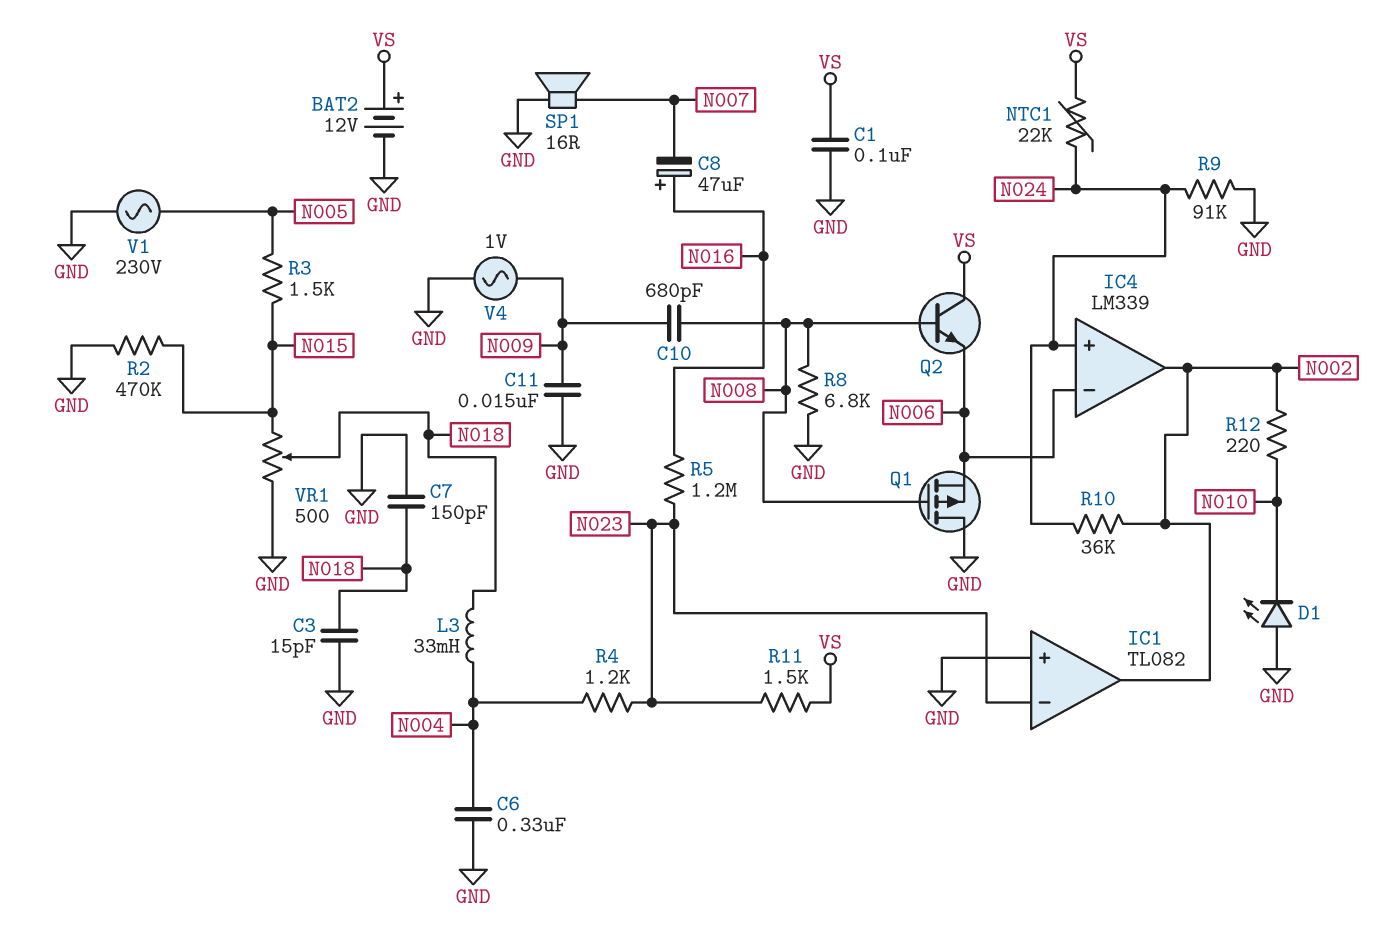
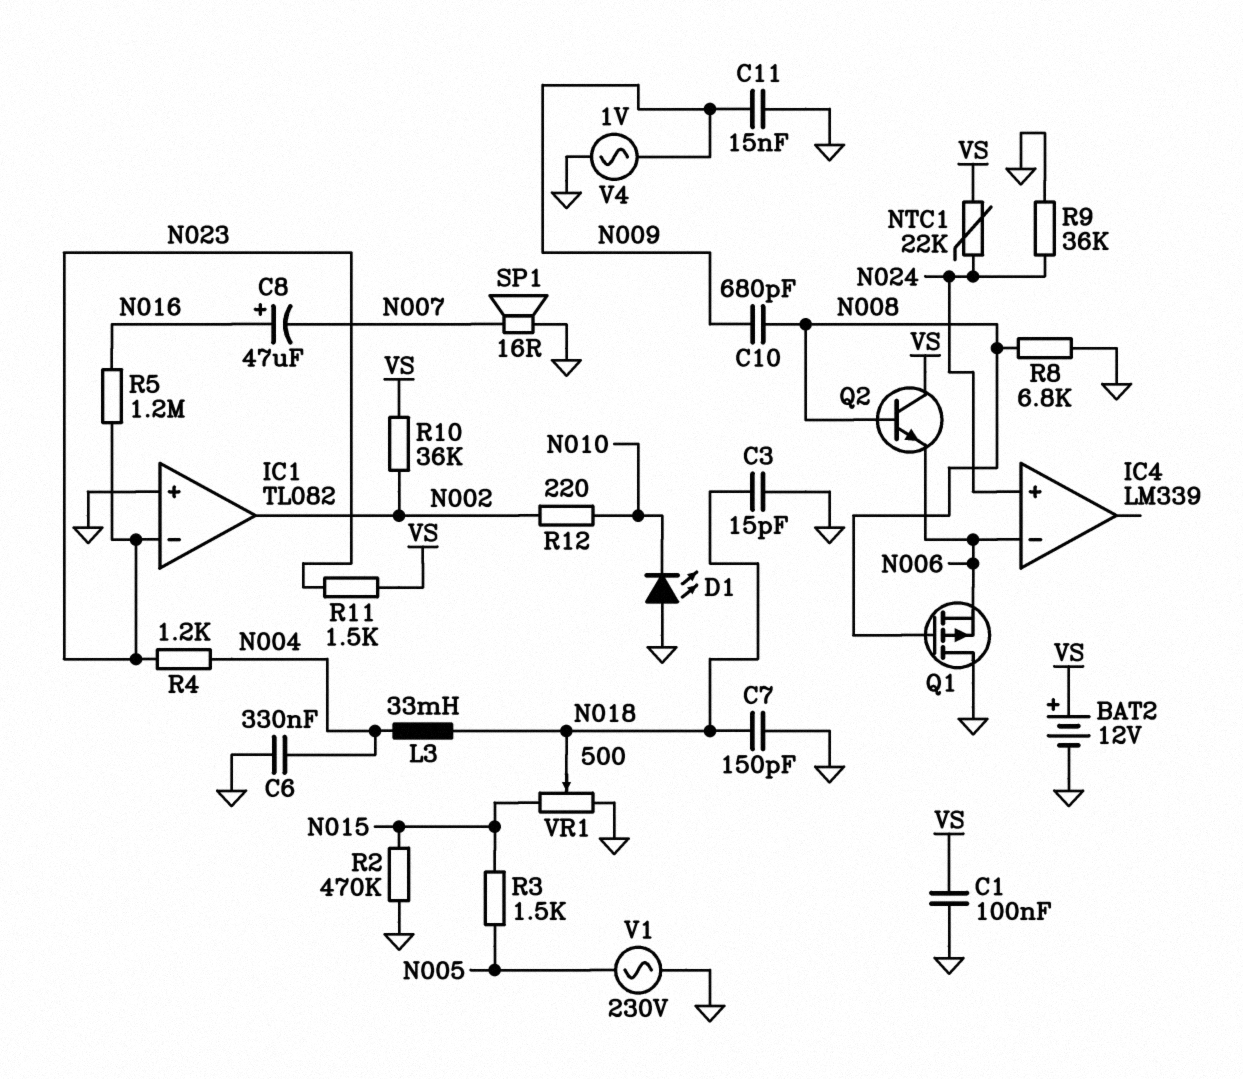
IC4 pin out: N002 -> none
R9: 91k (GND, N024) -> 36k (GND, N024)
R10: 36k (N002, N024) -> 36k (N002, VS)

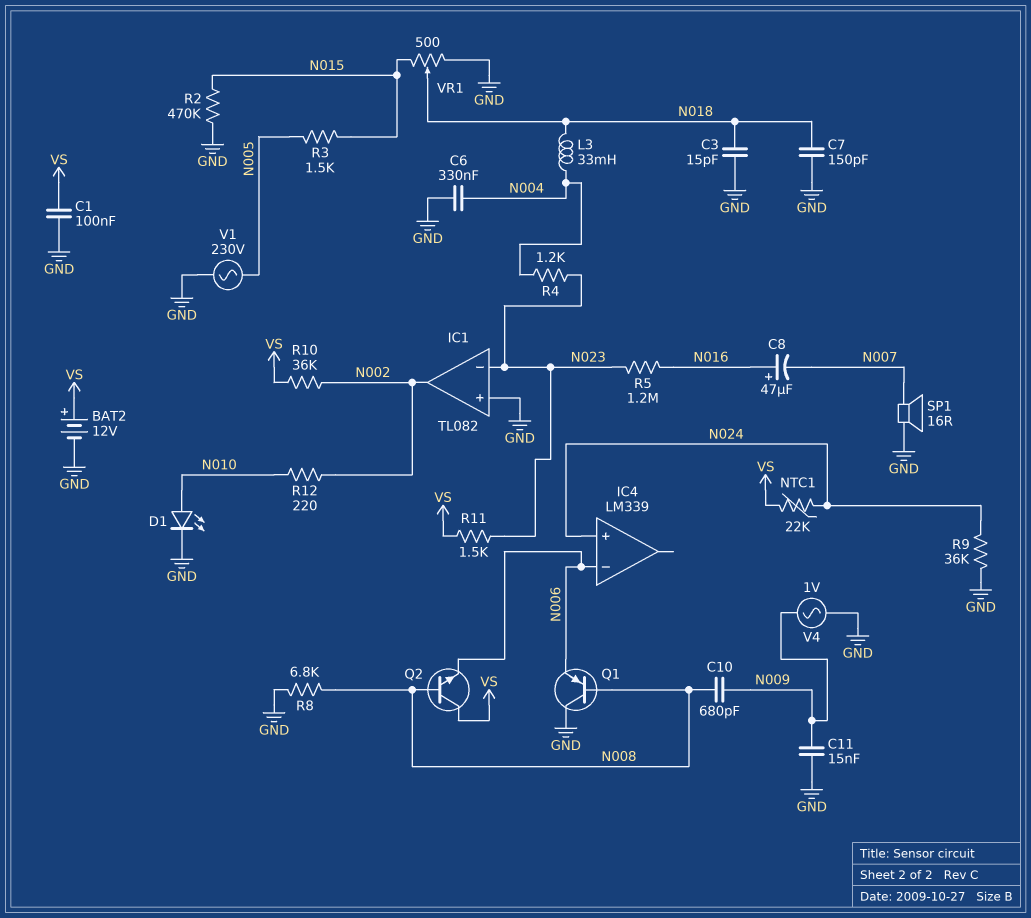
D1: LED (A GND, K N010) -> LED (A N010, K GND)
Q1: PMOS (G N008, D GND, S N006) -> PNP (B N008, C GND, E N006)

